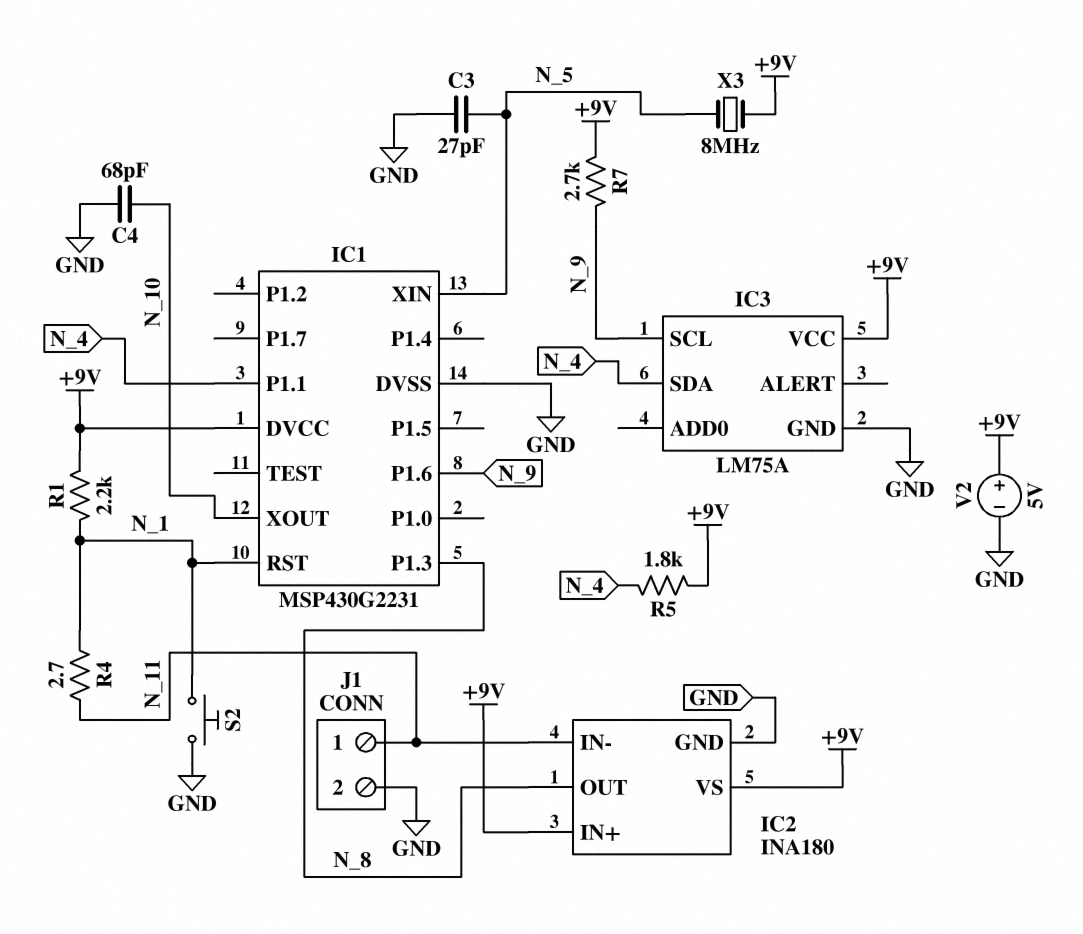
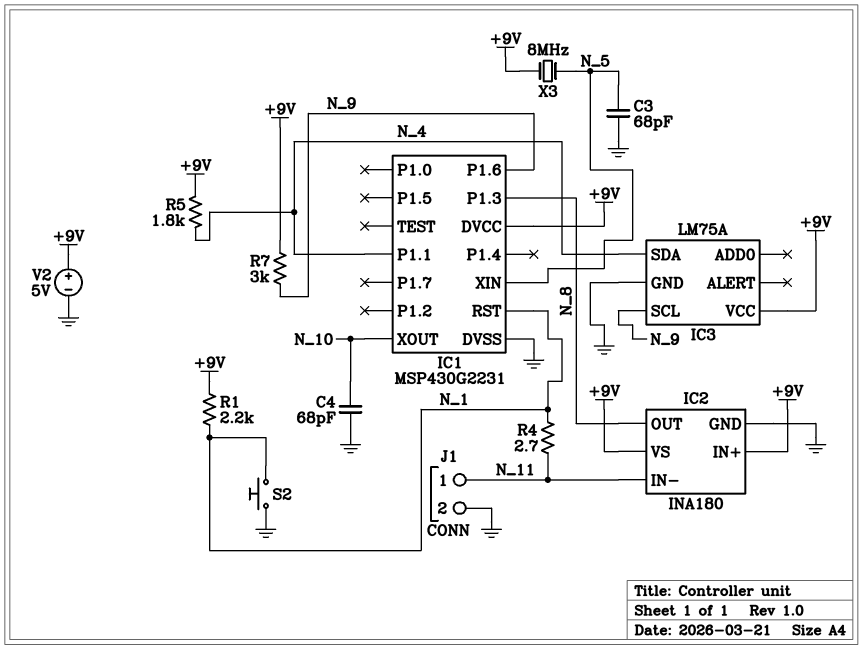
C3: 27pF (GND, N_5) -> 68pF (GND, N_5)
R7: 2.7k (+9V, N_9) -> 3k (+9V, N_9)

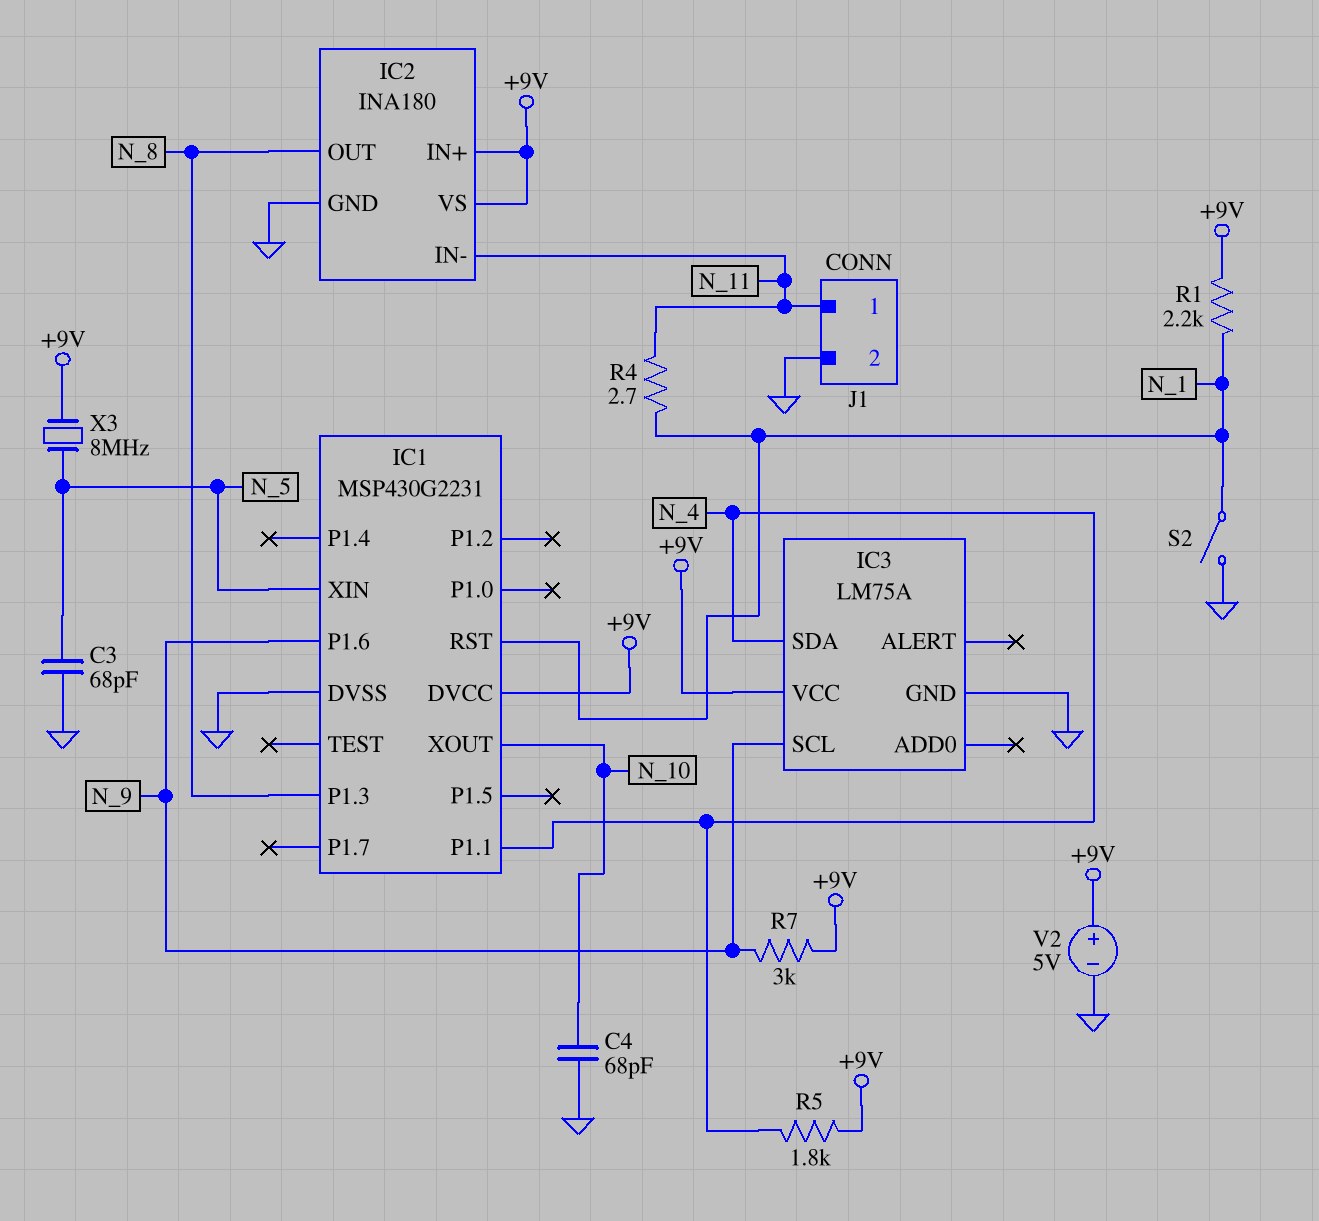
S2: button (GND, N_1) -> switch (GND, N_1)

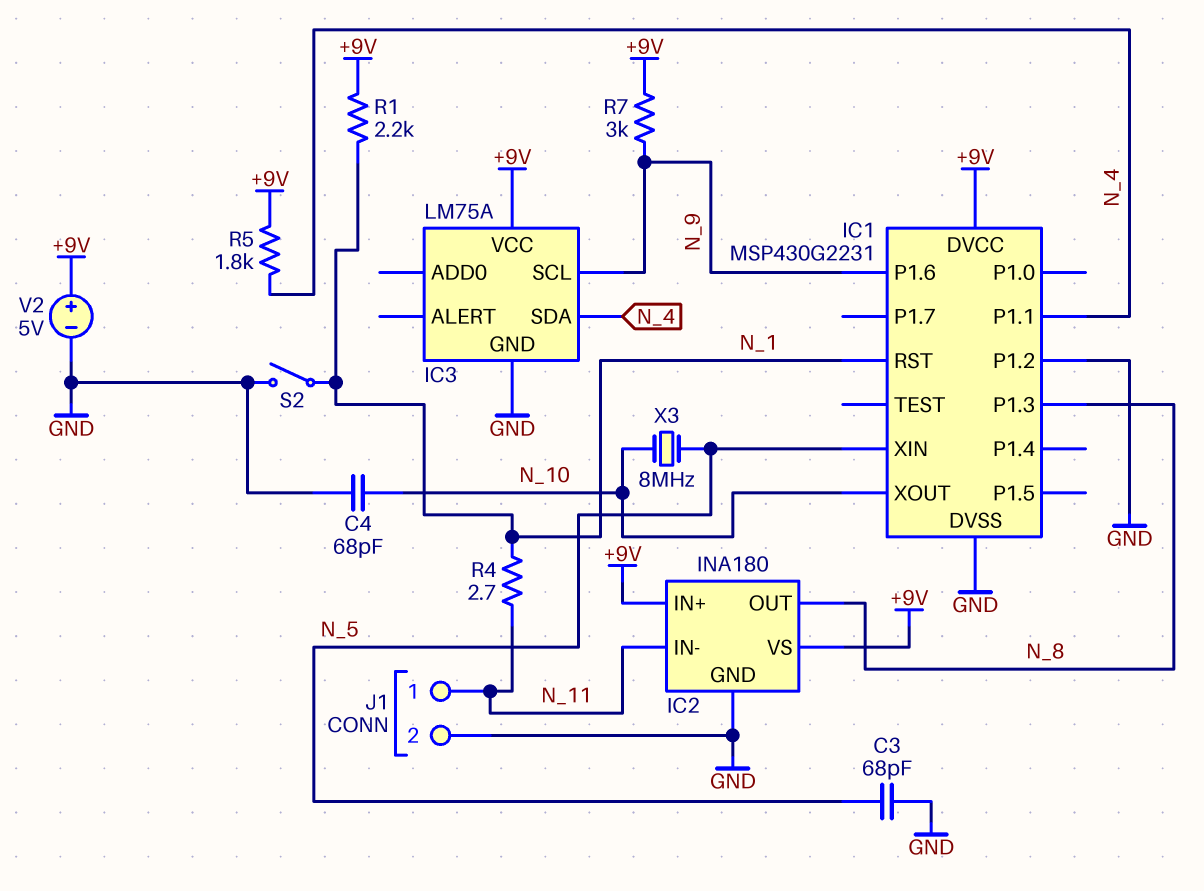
IC1 pin P1.2: none -> GND
X3: 8MHz (+9V, N_5) -> 8MHz (N_5, N_10)

